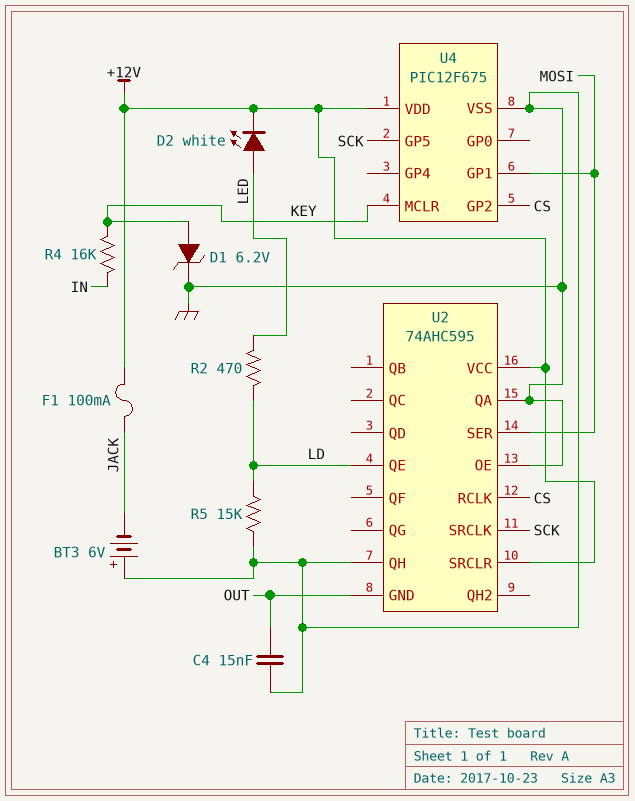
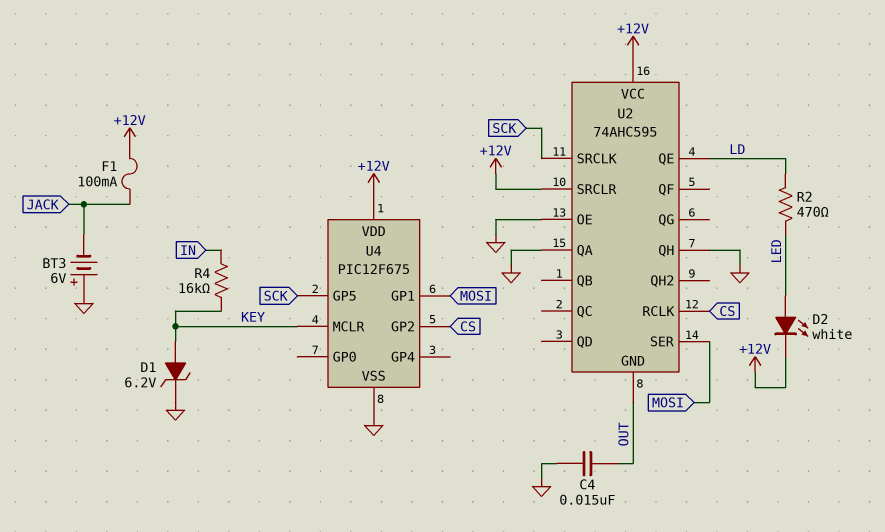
R5: 15k (GND, LD) -> none

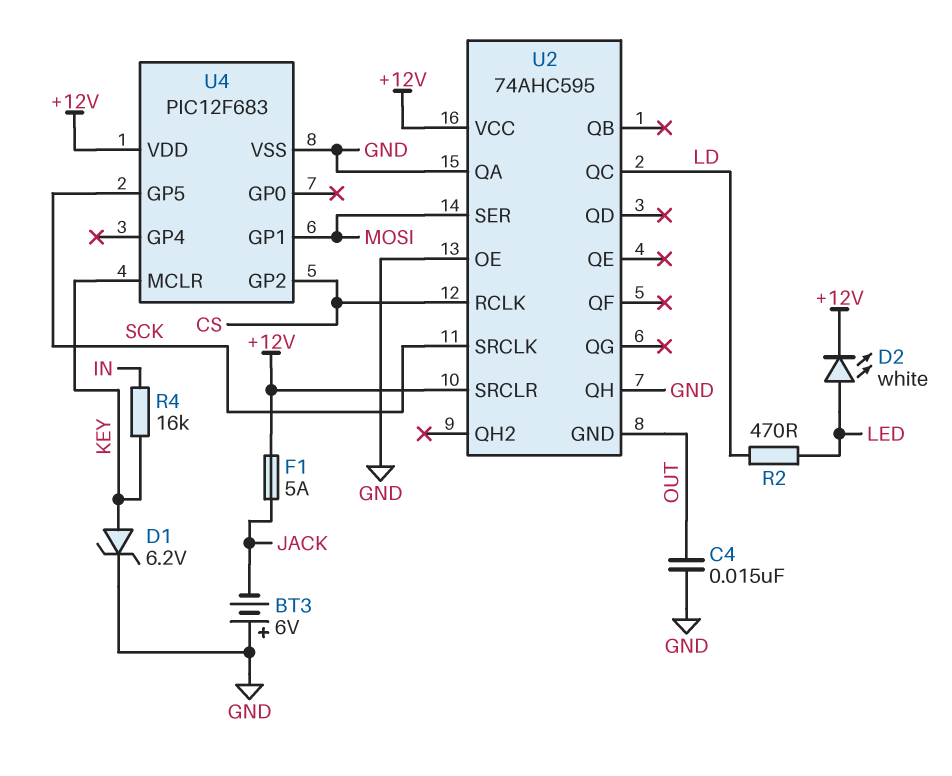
F1: 100mA (+12V, JACK) -> 5A (+12V, JACK)
U2 pin QC: none -> LD
U2 pin QE: LD -> none
U4: PIC12F675 -> PIC12F683

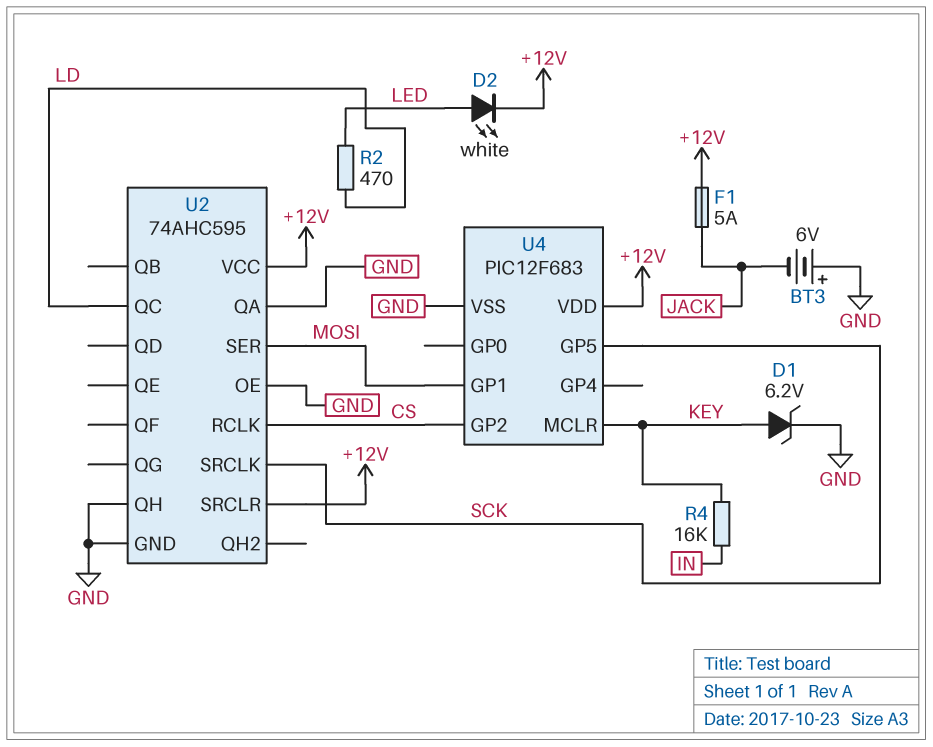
C4: 15nF (GND, OUT) -> none
U2 pin GND: OUT -> GND

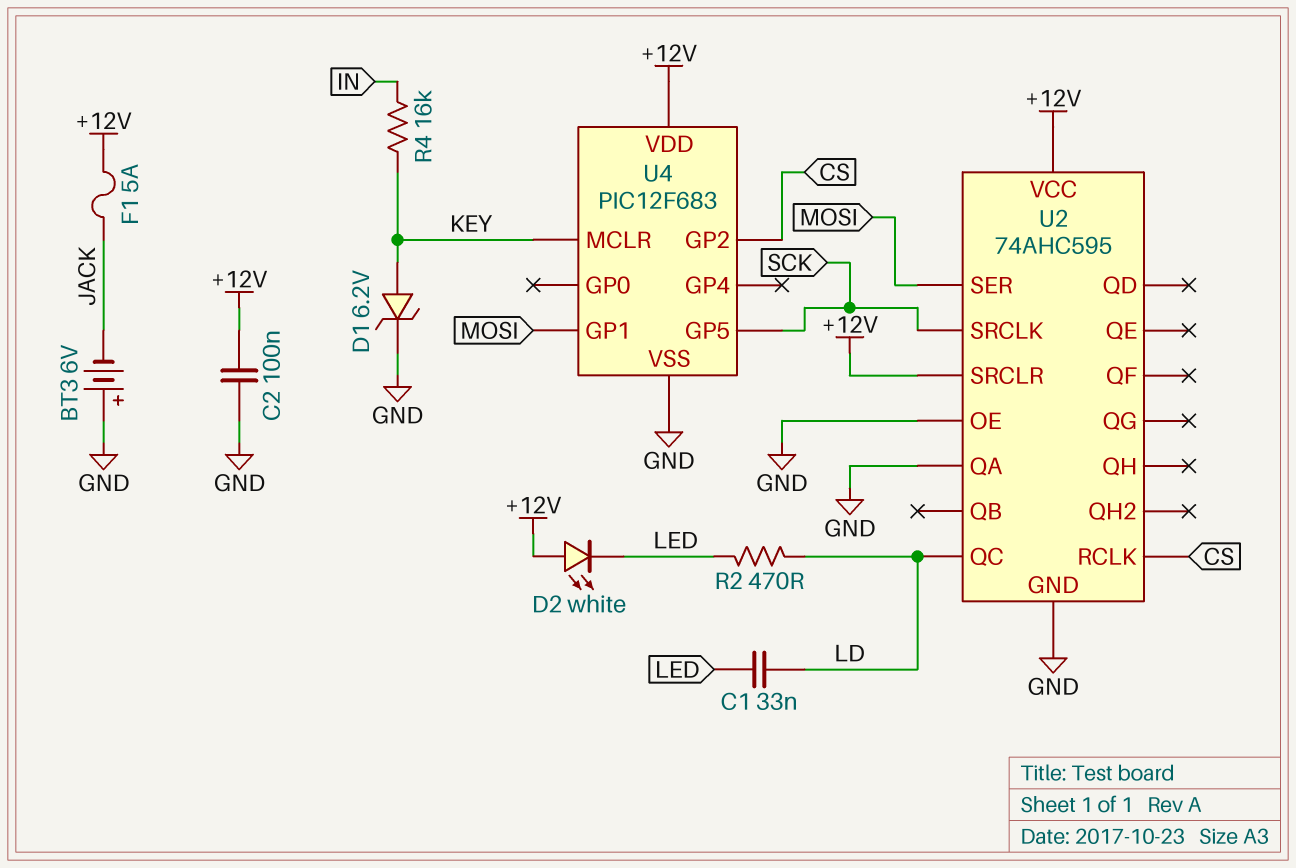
C1: none -> 33nF (LD, LED)
C2: none -> 100nF (+12V, GND)
D2: LED white (A LED, K +12V) -> LED white (A +12V, K LED)
U2 pin QH: GND -> none

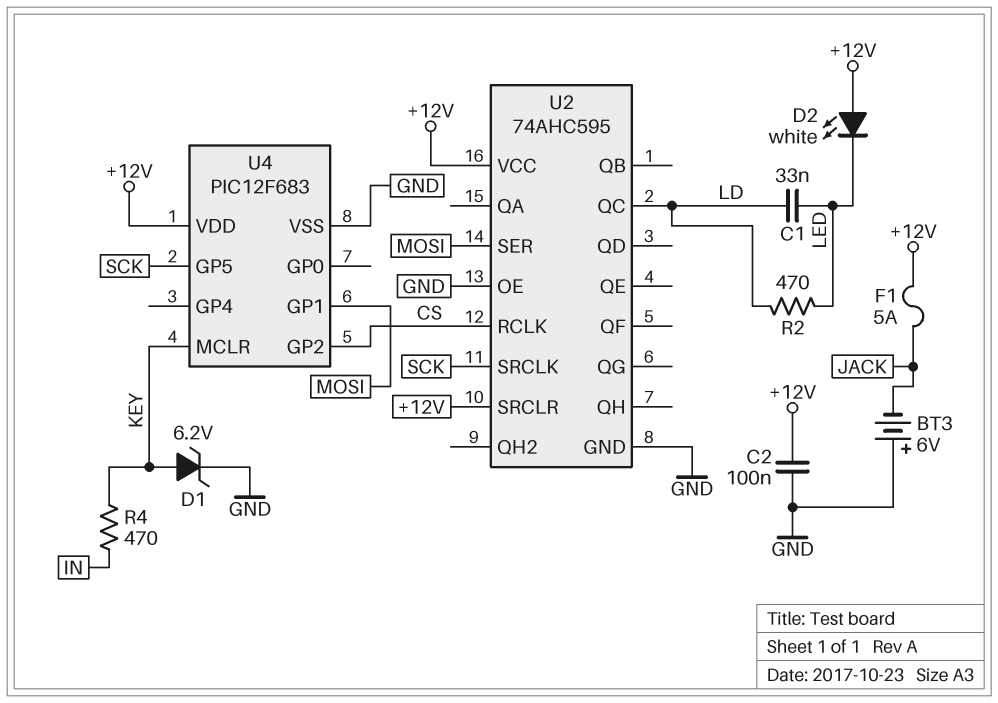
R4: 16k (IN, KEY) -> 470 (IN, KEY)
U2 pin QA: GND -> none

